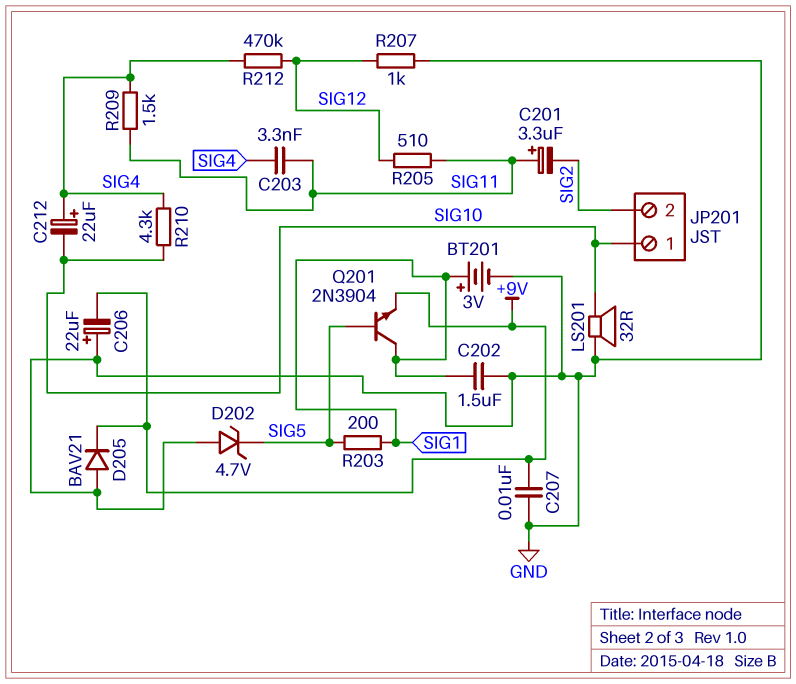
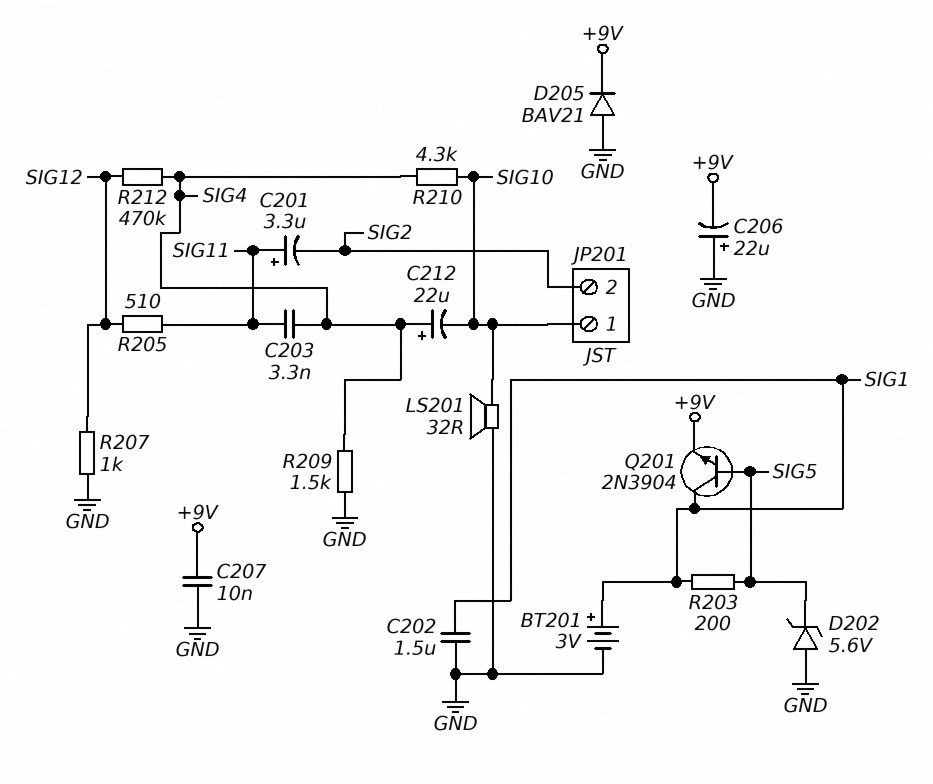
D202: zener 4.7V (A GND, K SIG5) -> zener 5.6V (A GND, K SIG5)
R209: 1.5k (SIG4, SIG11) -> 1.5k (GND, SIG4)

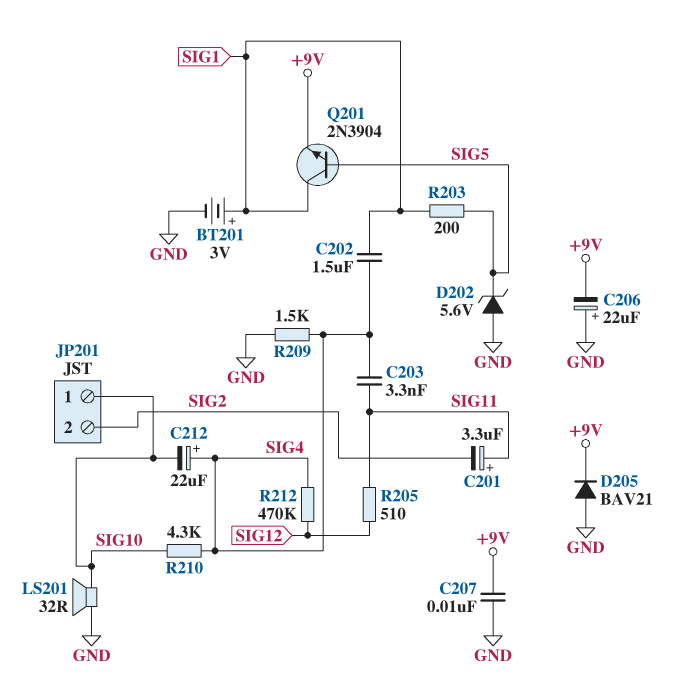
C202: 1.5uF (GND, SIG1) -> 1.5uF (SIG1, SIG4)
R207: 1k (GND, SIG12) -> none

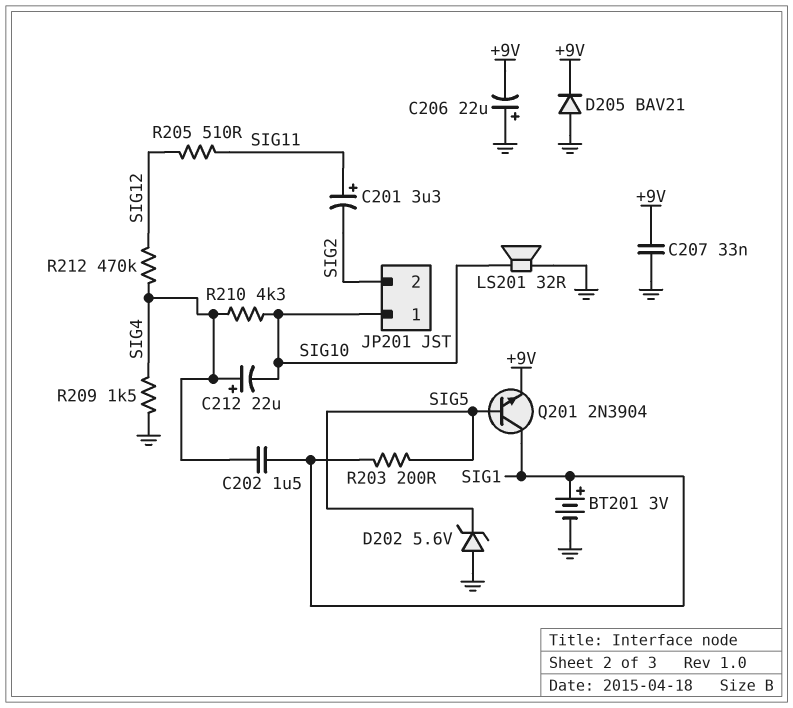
C203: 3.3nF (SIG4, SIG11) -> none
C207: 10nF (+9V, GND) -> 33nF (+9V, GND)

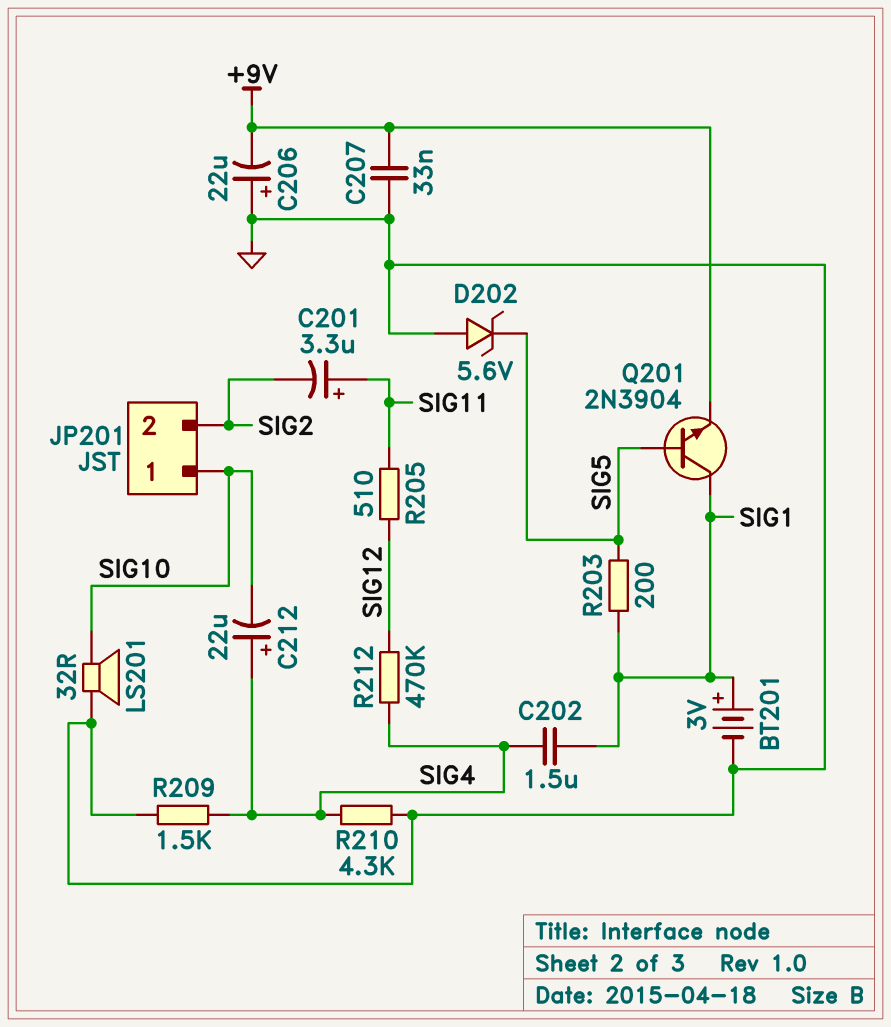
D205: diode BAV21 (A GND, K +9V) -> none
R210: 4.3k (SIG4, SIG10) -> 4.3k (GND, SIG4)

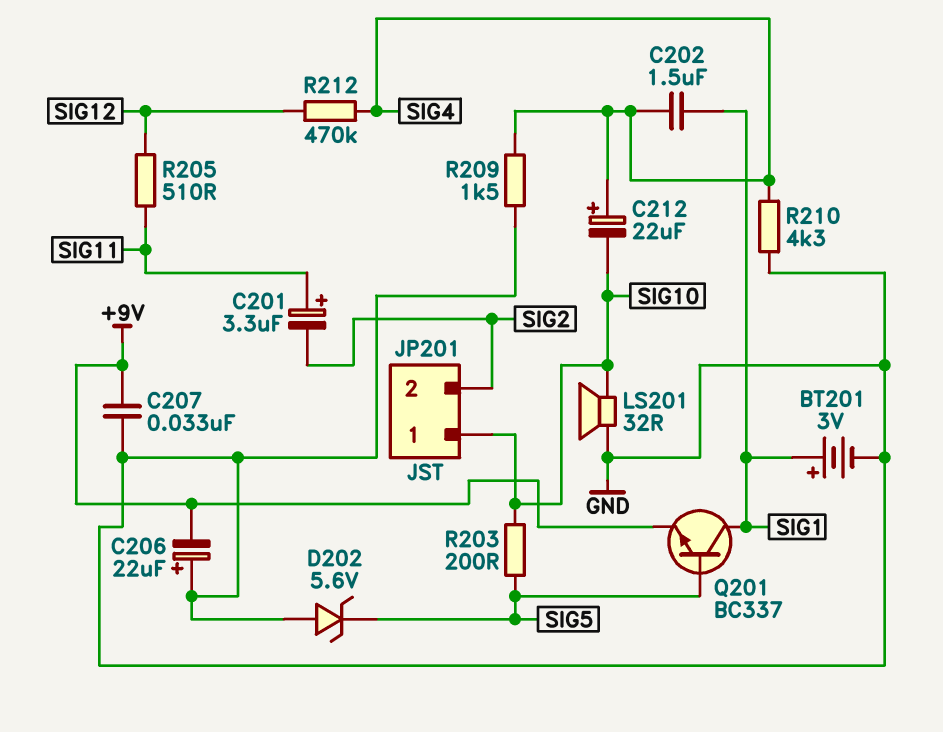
Q201: NPN 2N3904 (B SIG5, C SIG1, E +9V) -> NPN BC337 (B SIG5, C SIG1, E +9V)
R203: 200 (SIG1, SIG5) -> 200 (SIG5, SIG10)

